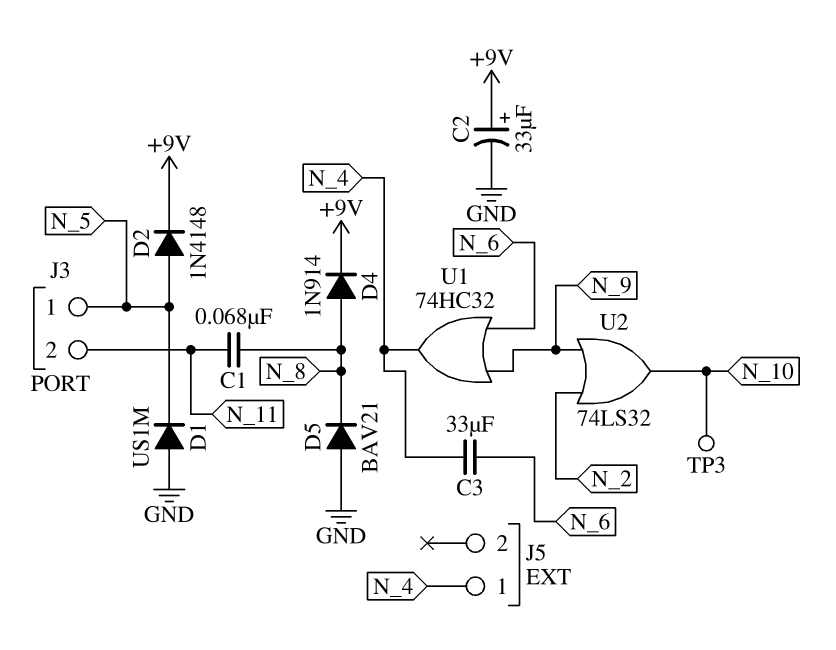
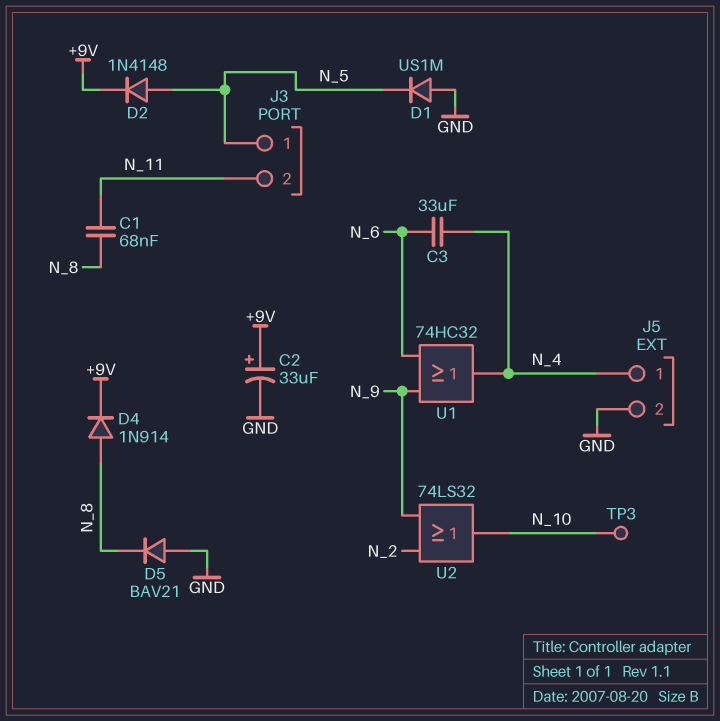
J5 pin 2: none -> GND

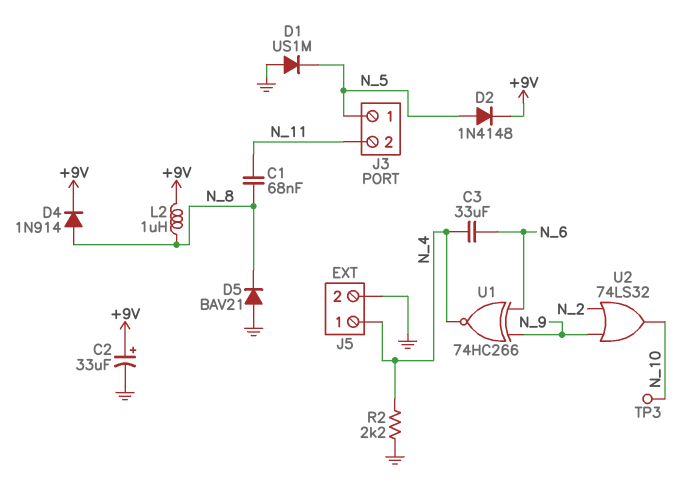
L2: none -> 1uH (+9V, N_8)
R2: none -> 2.2k (GND, N_4)
U1: OR 74HC32 (in N_6, in N_9, out N_4) -> XNOR 74HC266 (in N_6, in N_9, out N_4)

